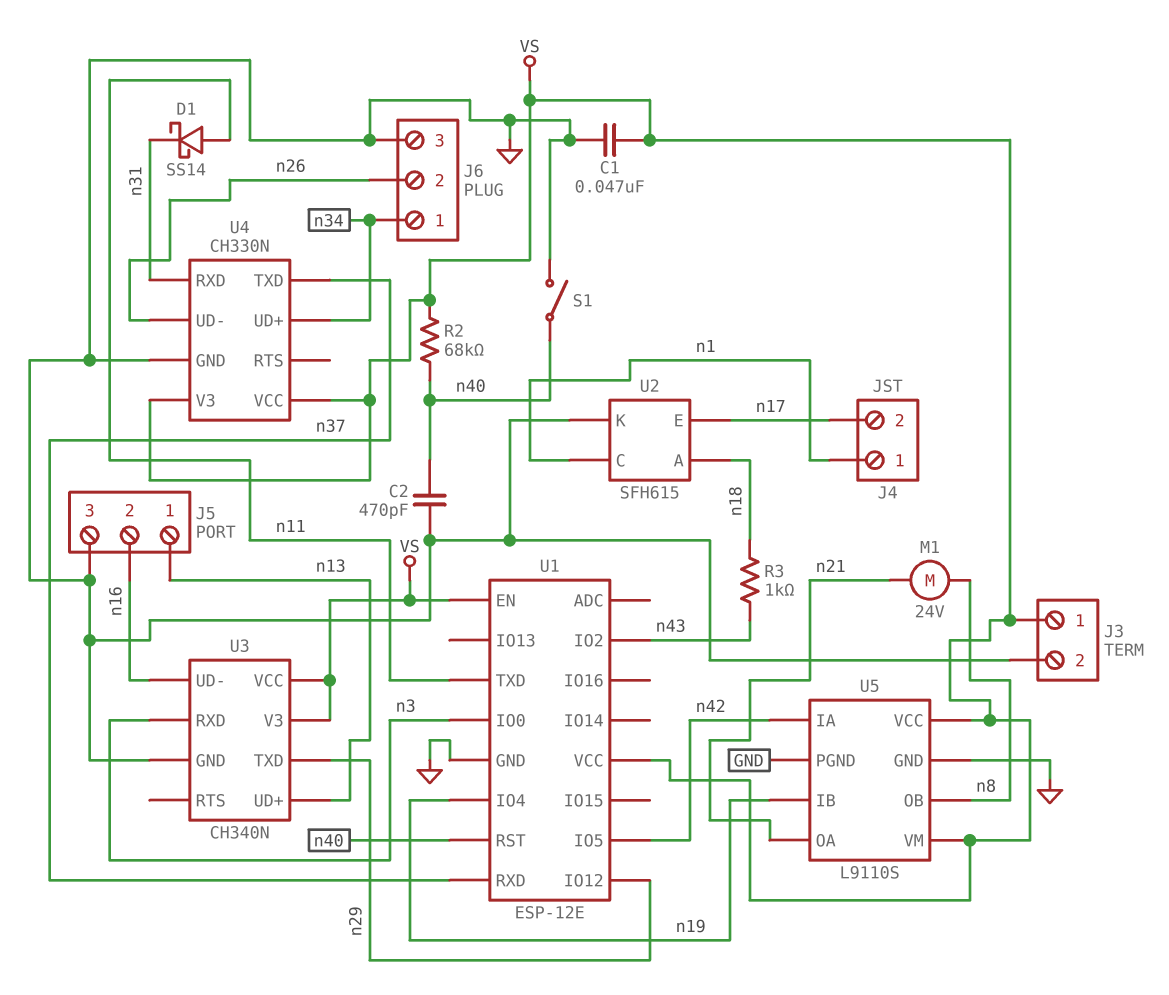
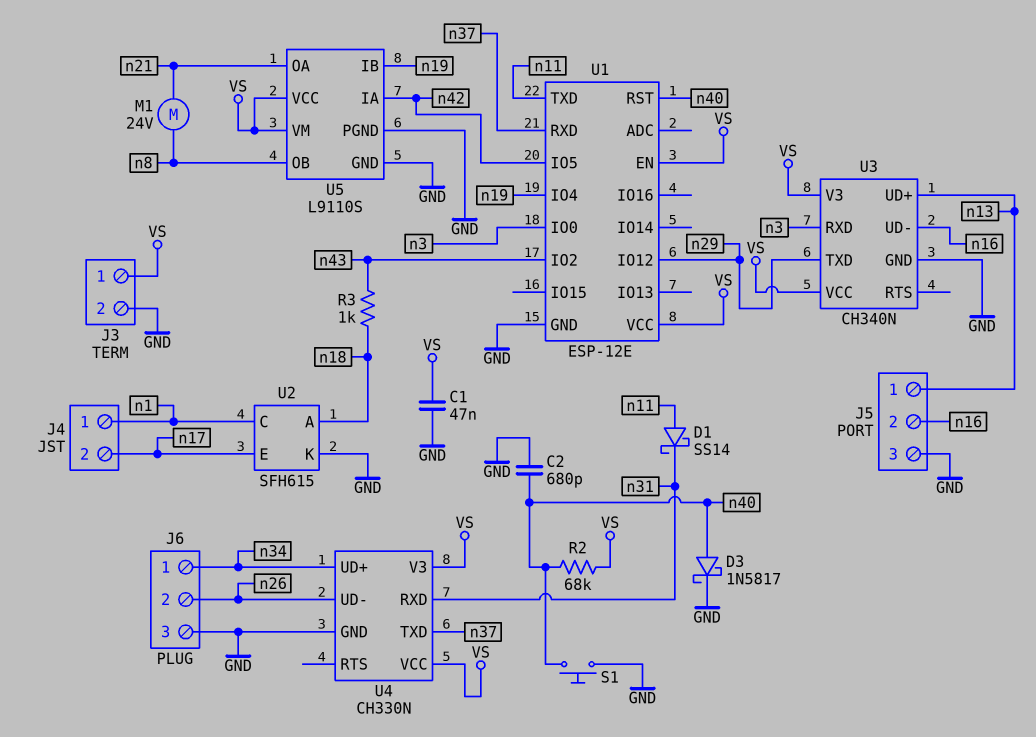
C2: 470pF (GND, n40) -> 680pF (GND, n40)
D3: none -> schottky 1N5817 (A n40, K GND)
S1: switch (GND, n40) -> button (GND, n40)

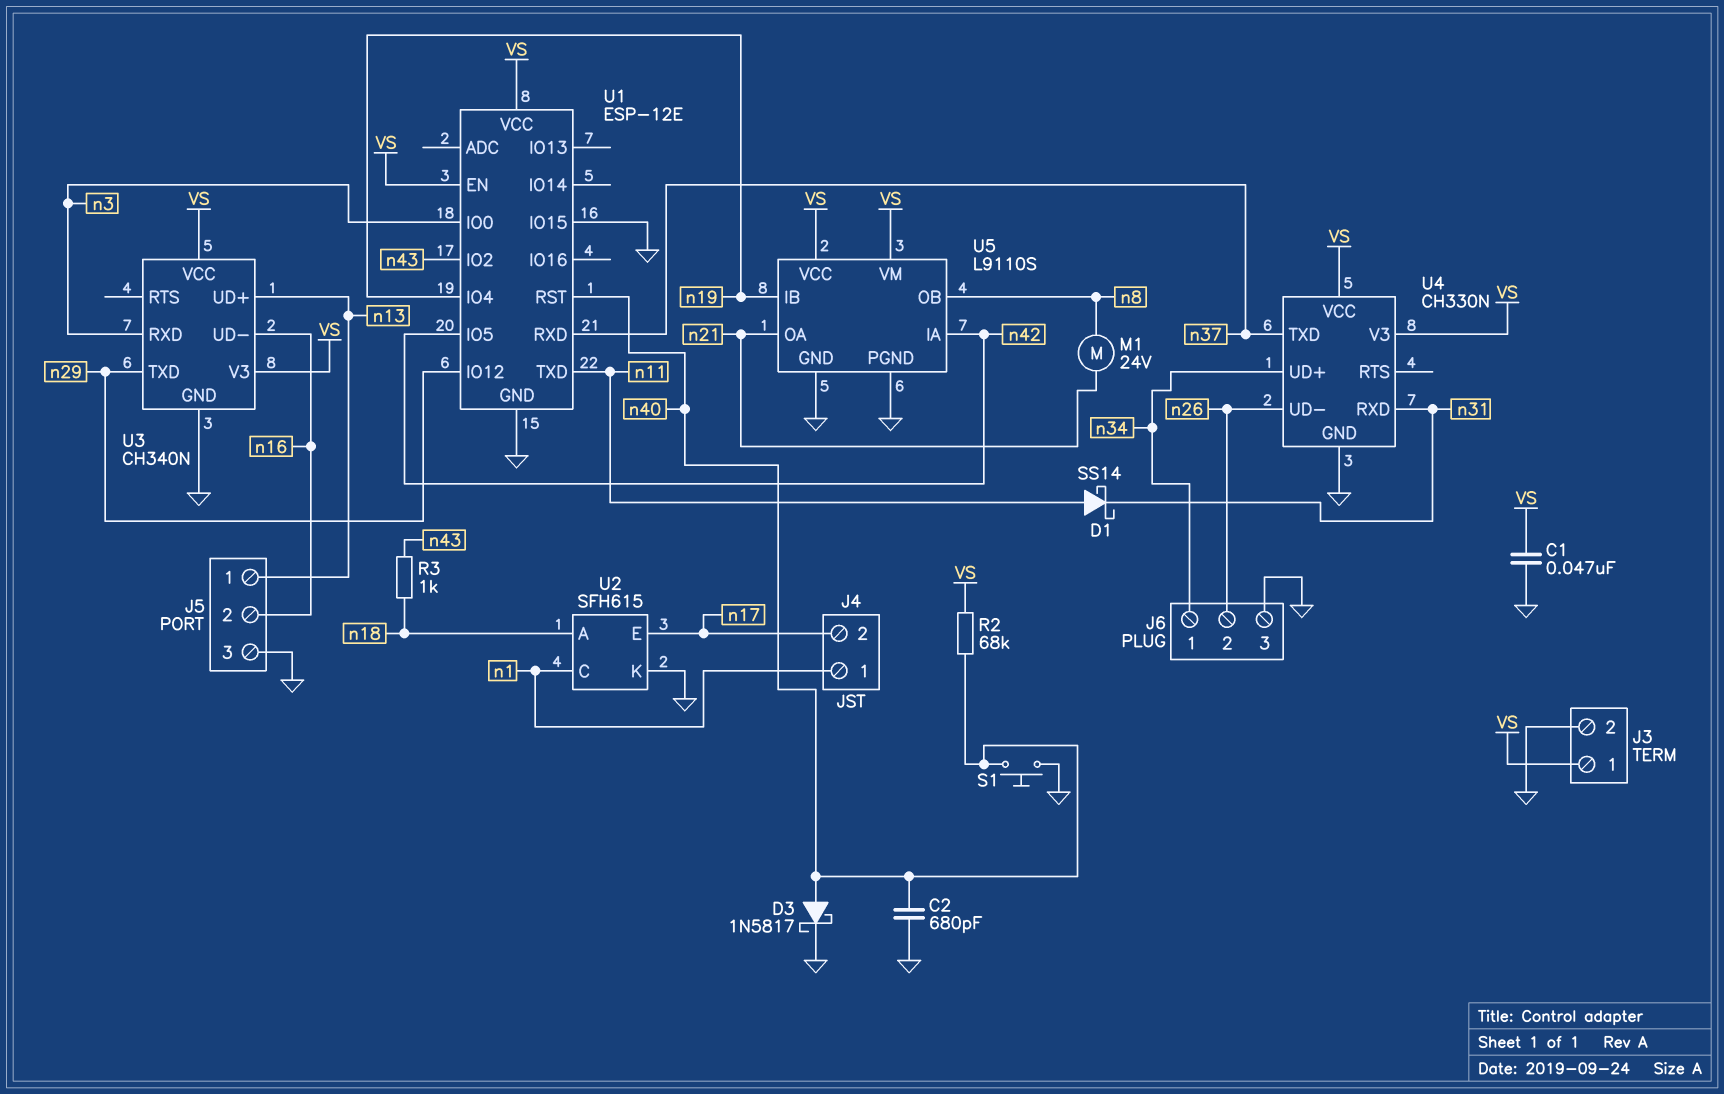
U1 pin IO15: none -> GND

